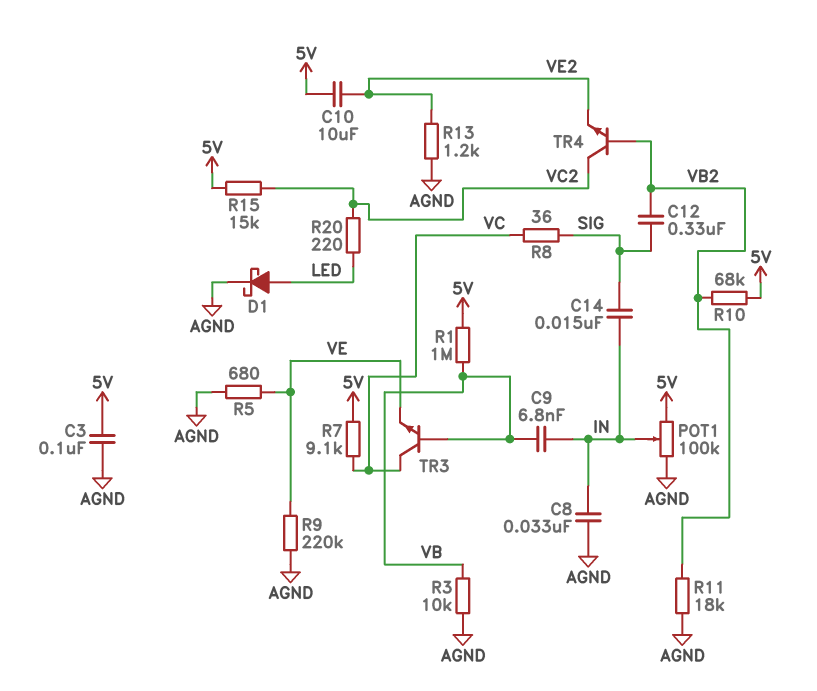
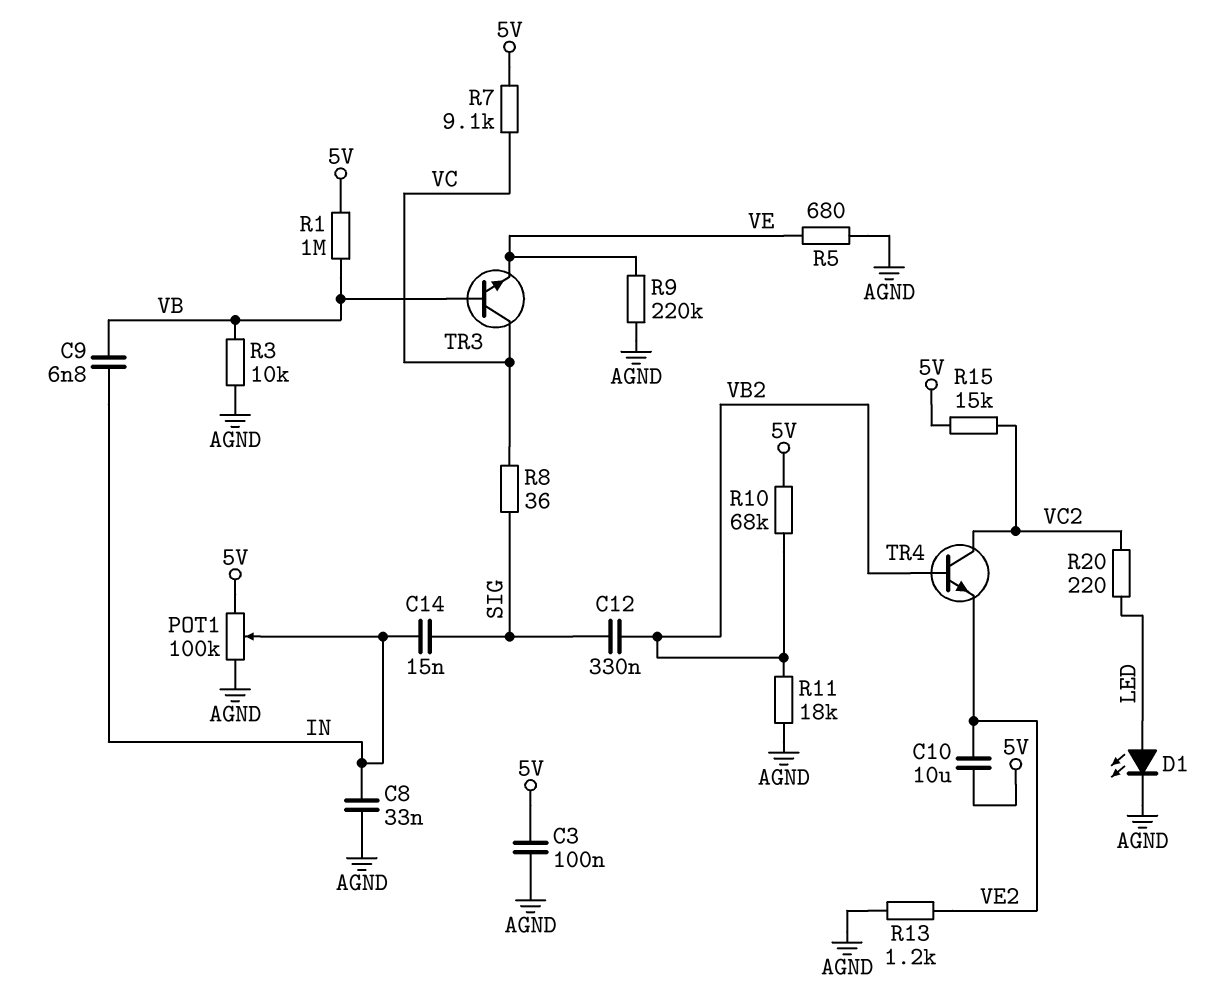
D1: schottky (A LED, K AGND) -> LED (A LED, K AGND)

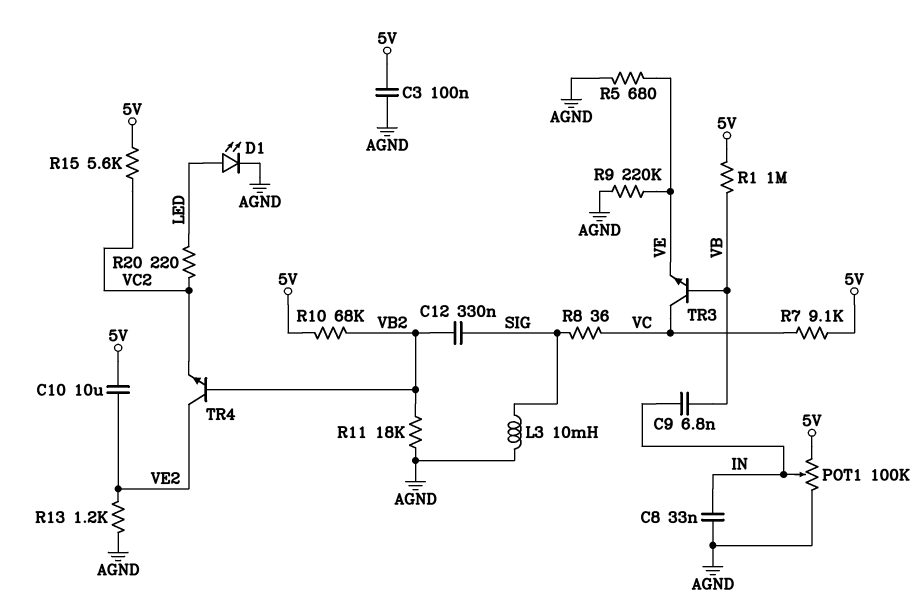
C14: 15nF (IN, SIG) -> none
L3: none -> 10mH (AGND, SIG)
R3: 10k (AGND, VB) -> none
R15: 15k (5V, VC2) -> 5.6k (5V, VC2)
TR4: NPN (B VB2, C VC2, E VE2) -> NPN (B VB2, C VE2, E VC2)

